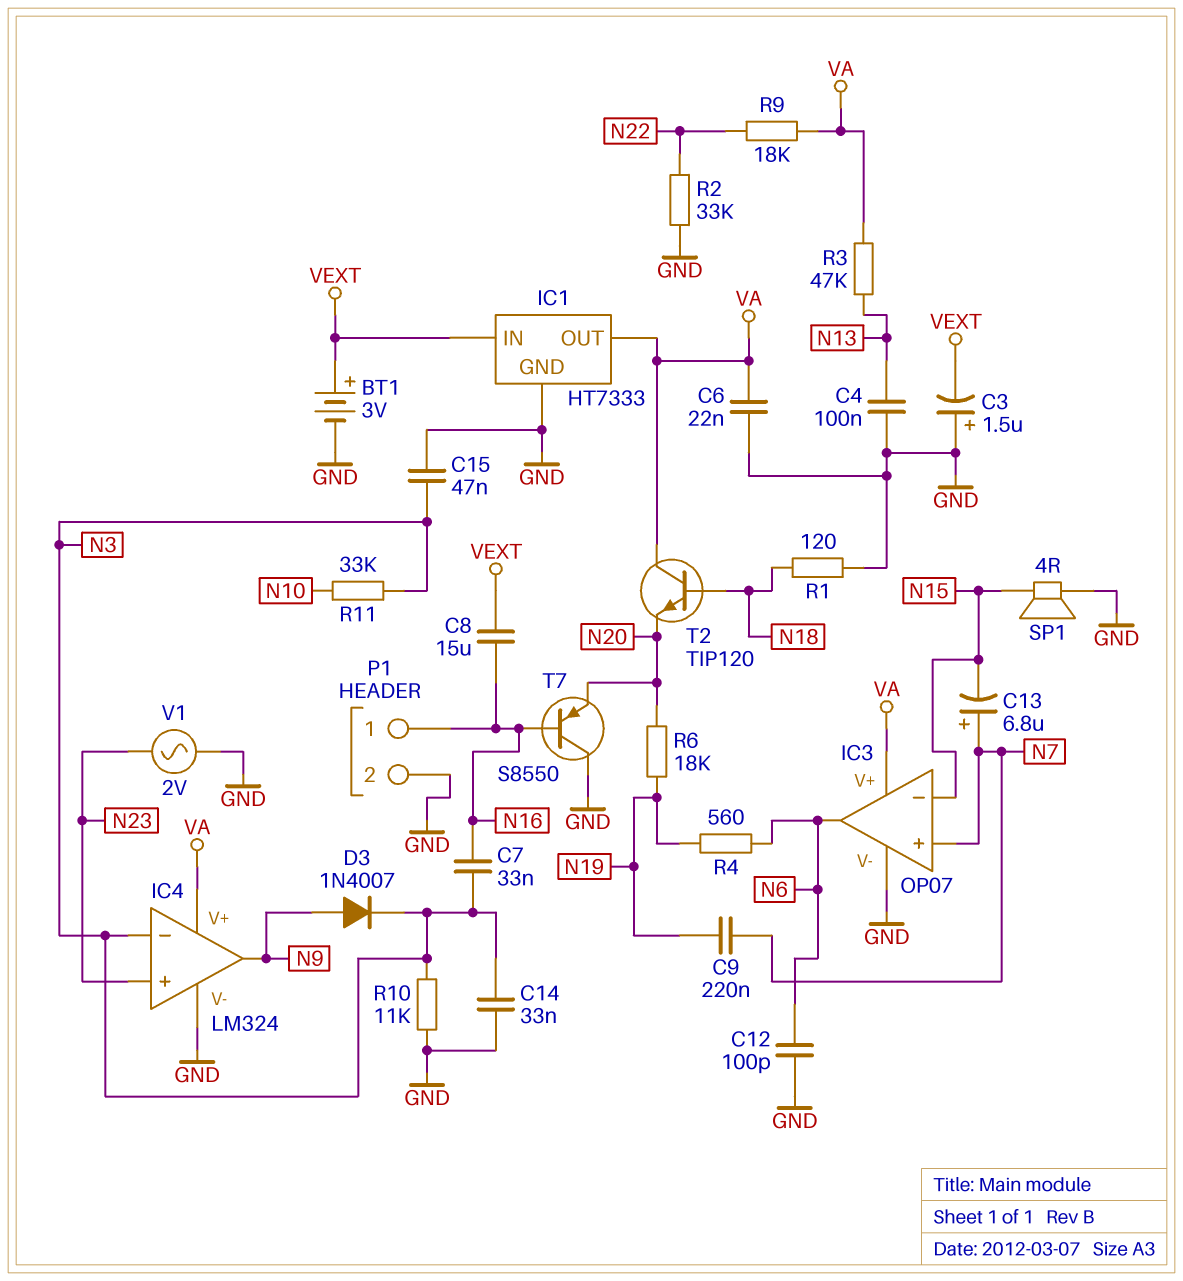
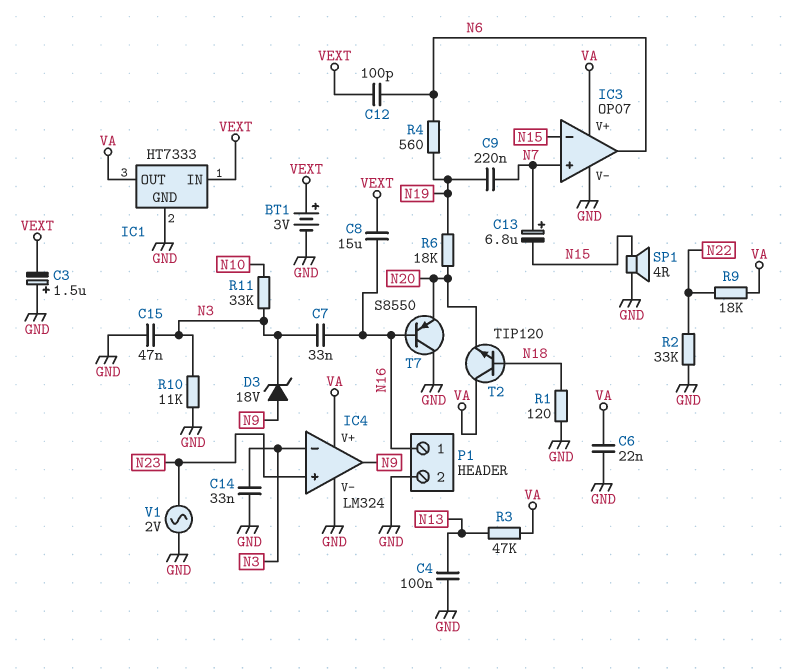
C12: 100pF (GND, N6) -> 100pF (N6, VEXT)
D3: diode 1N4007 (A N9, K N3) -> zener 18V (A N9, K N3)

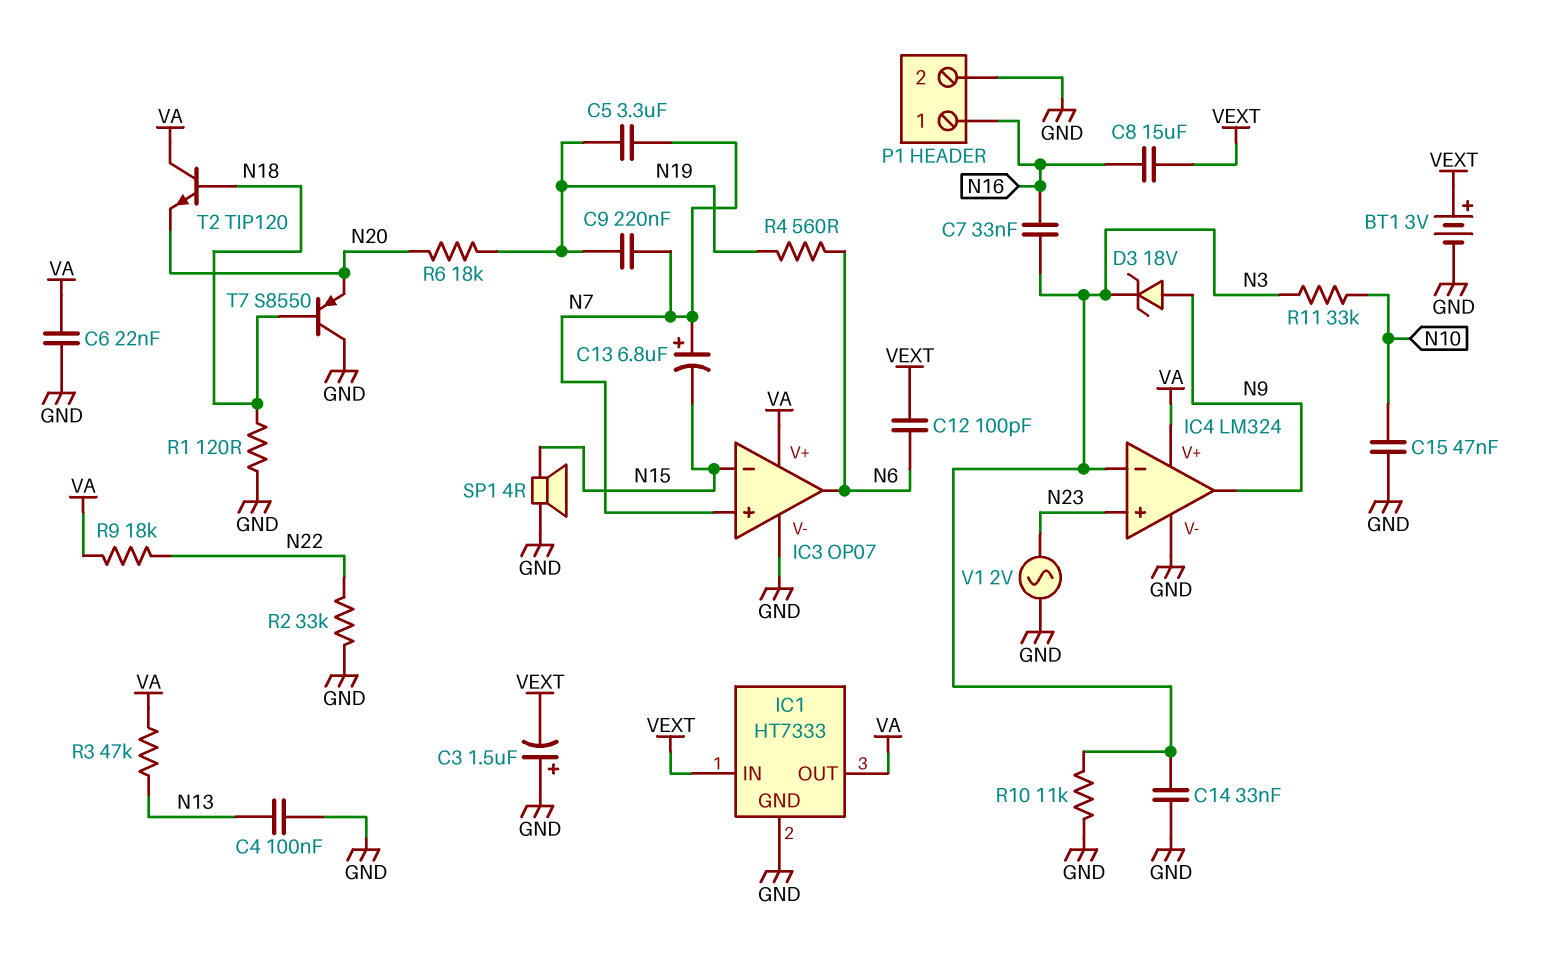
C5: none -> 3.3uF (N7, N19)
C15: 47nF (GND, N3) -> 47nF (GND, N10)
T7: PNP S8550 (B N16, C GND, E N20) -> PNP S8550 (B N18, C GND, E N20)

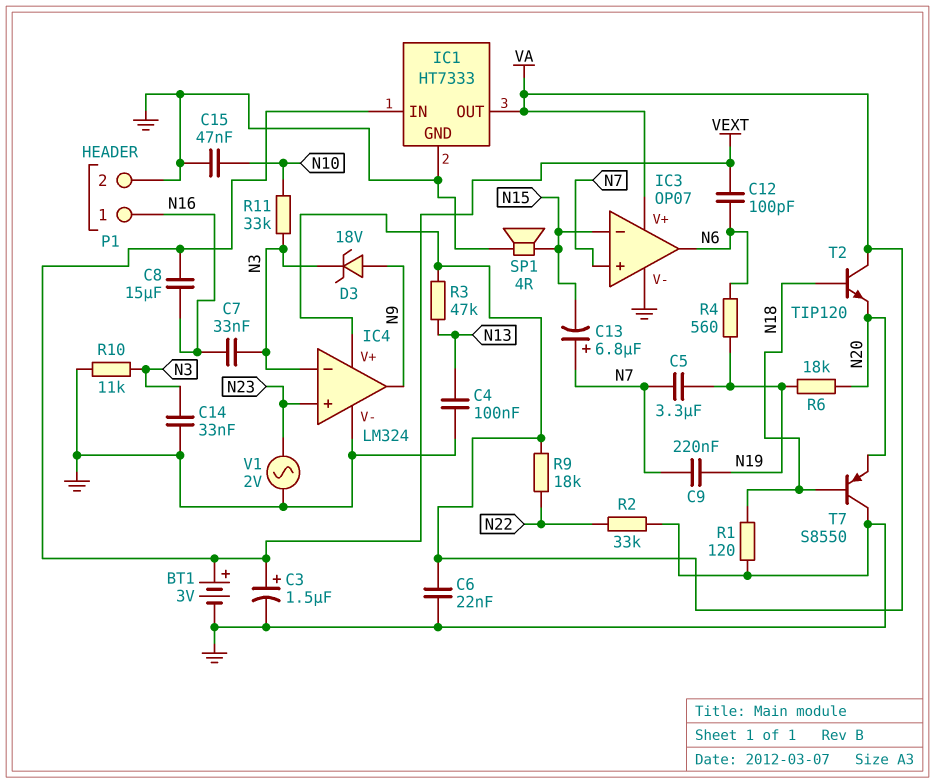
C3: 1.5uF (plus GND, minus VEXT) -> 1.5uF (plus VEXT, minus GND)

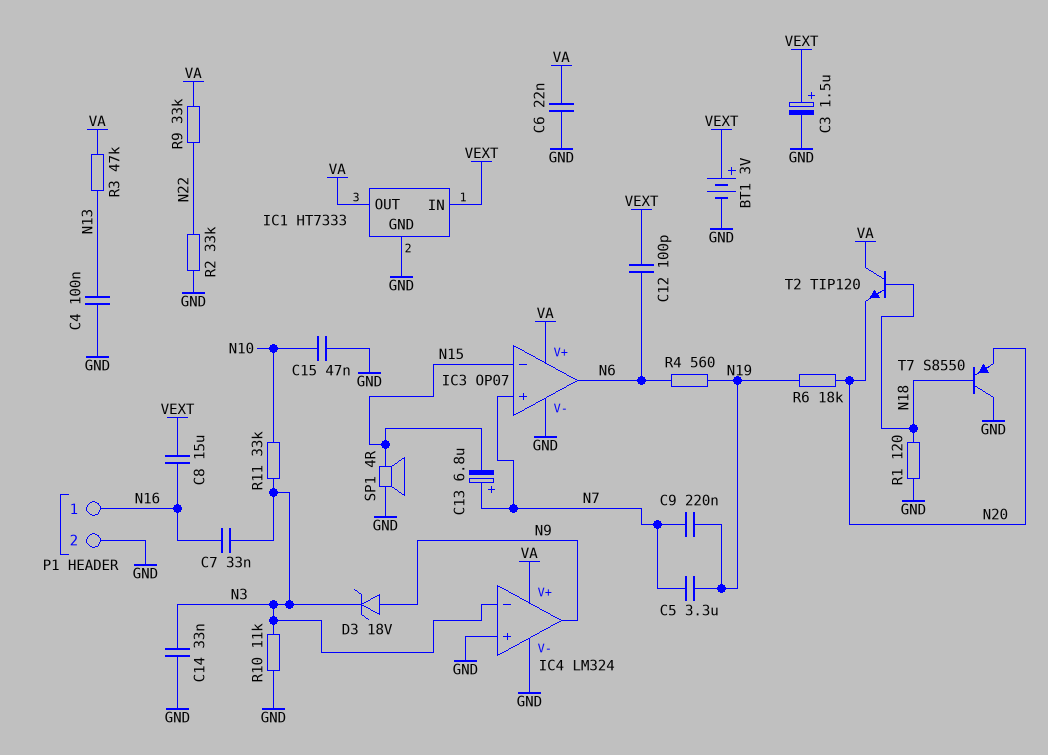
IC4 pin in+: N23 -> GND
R9: 18k (N22, VA) -> 33k (N22, VA)
V1: AC 2V (GND, N23) -> none

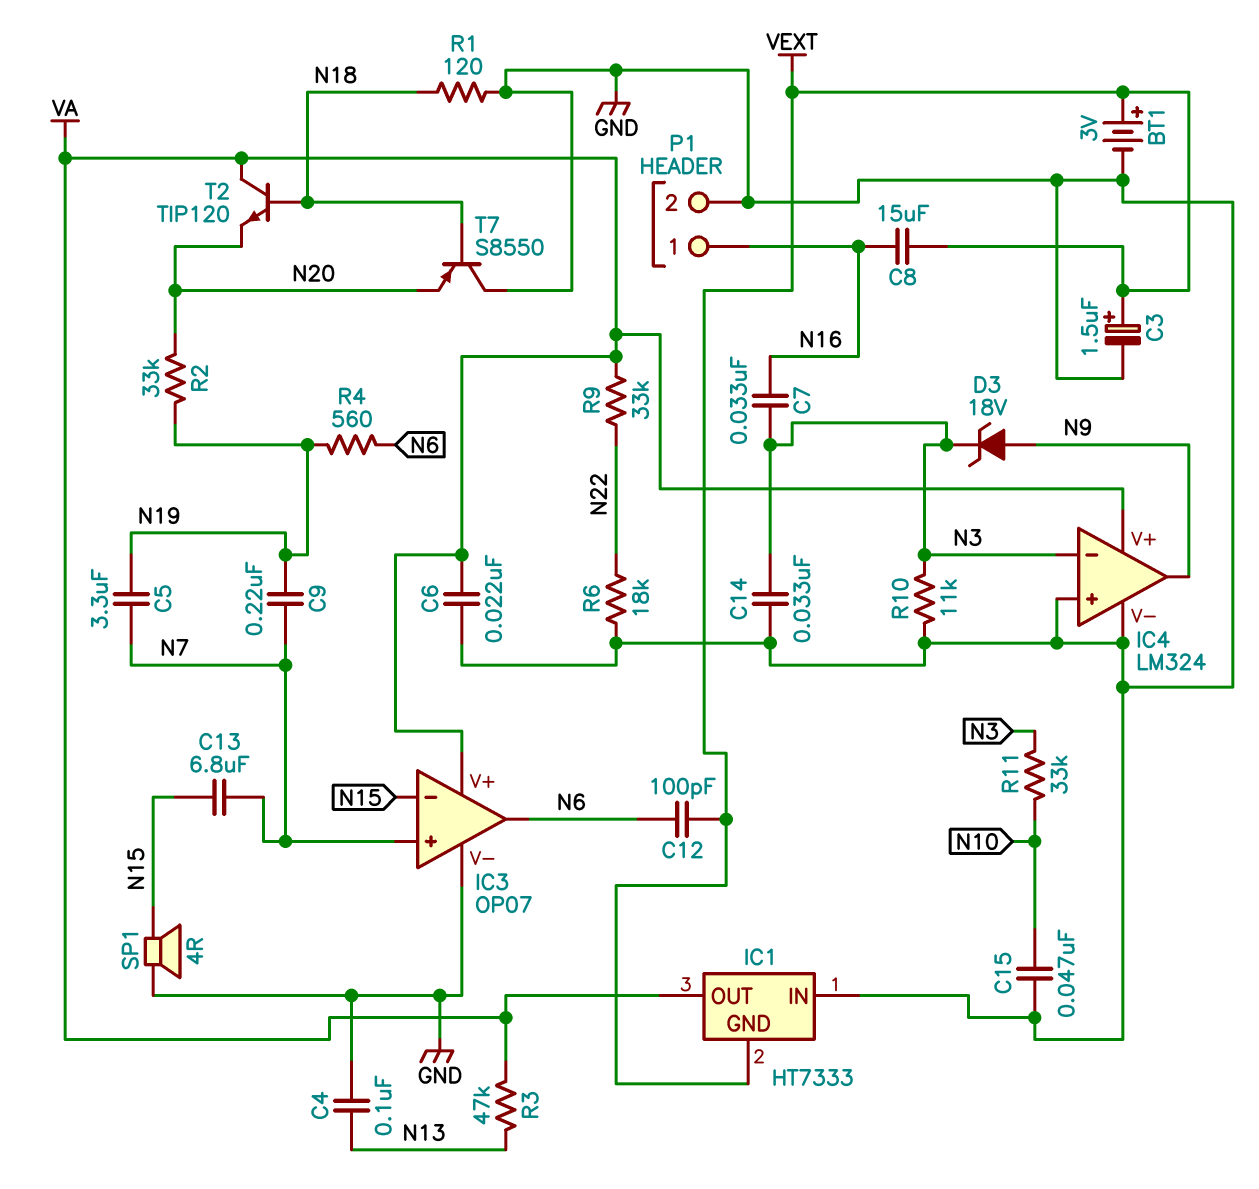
C13: 6.8uF (plus N7, minus N15) -> 6.8uF (N7, N15)
IC1 pin GND: GND -> VEXT
IC1 pin IN: VEXT -> GND
R2: 33k (GND, N22) -> 33k (N19, N20)
R6: 18k (N19, N20) -> 18k (GND, N22)

